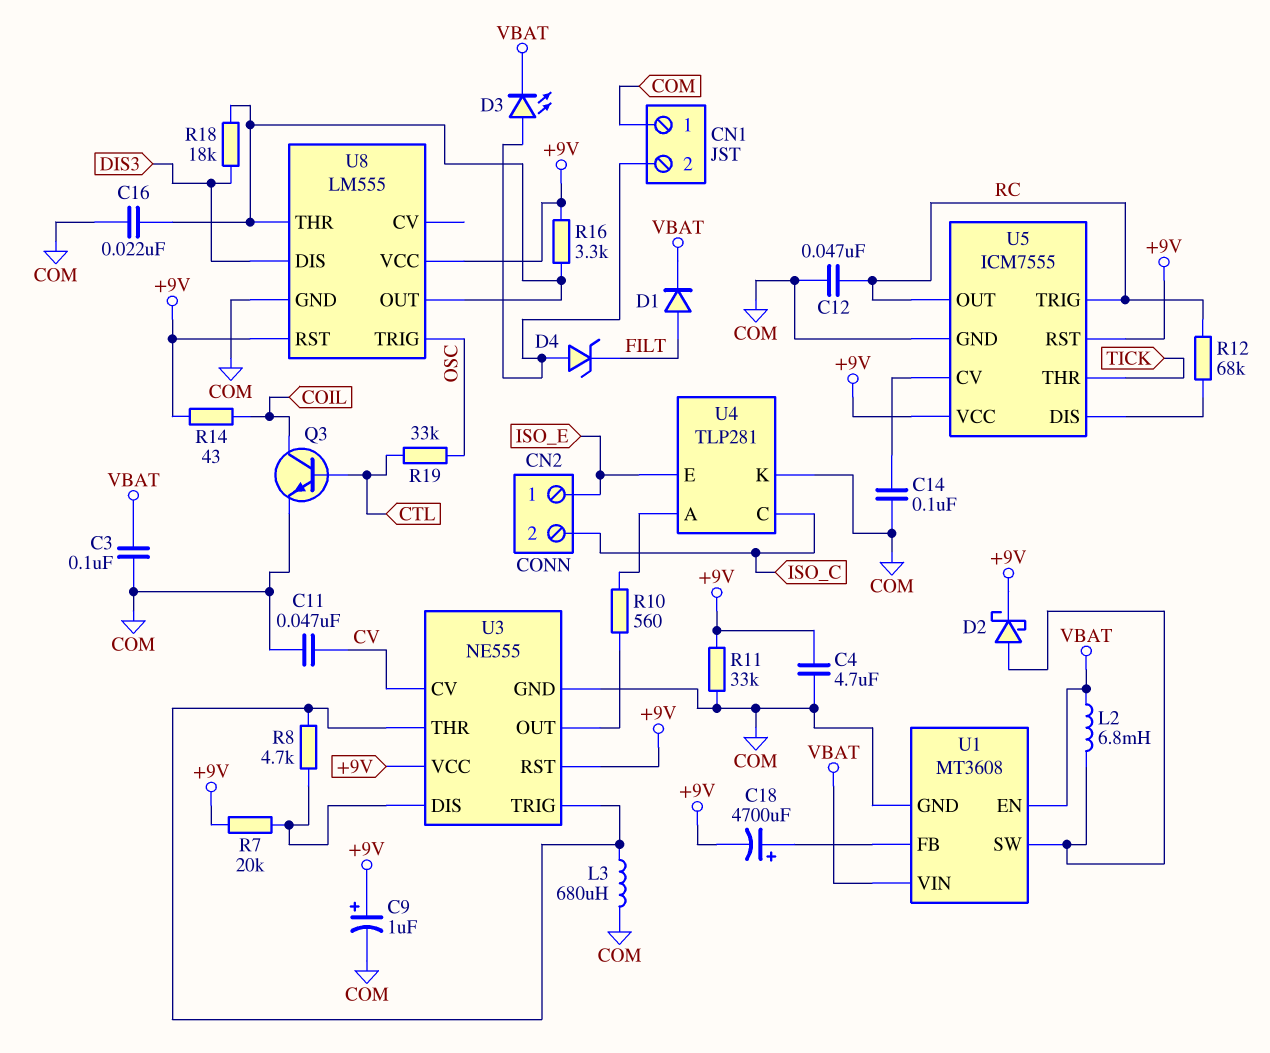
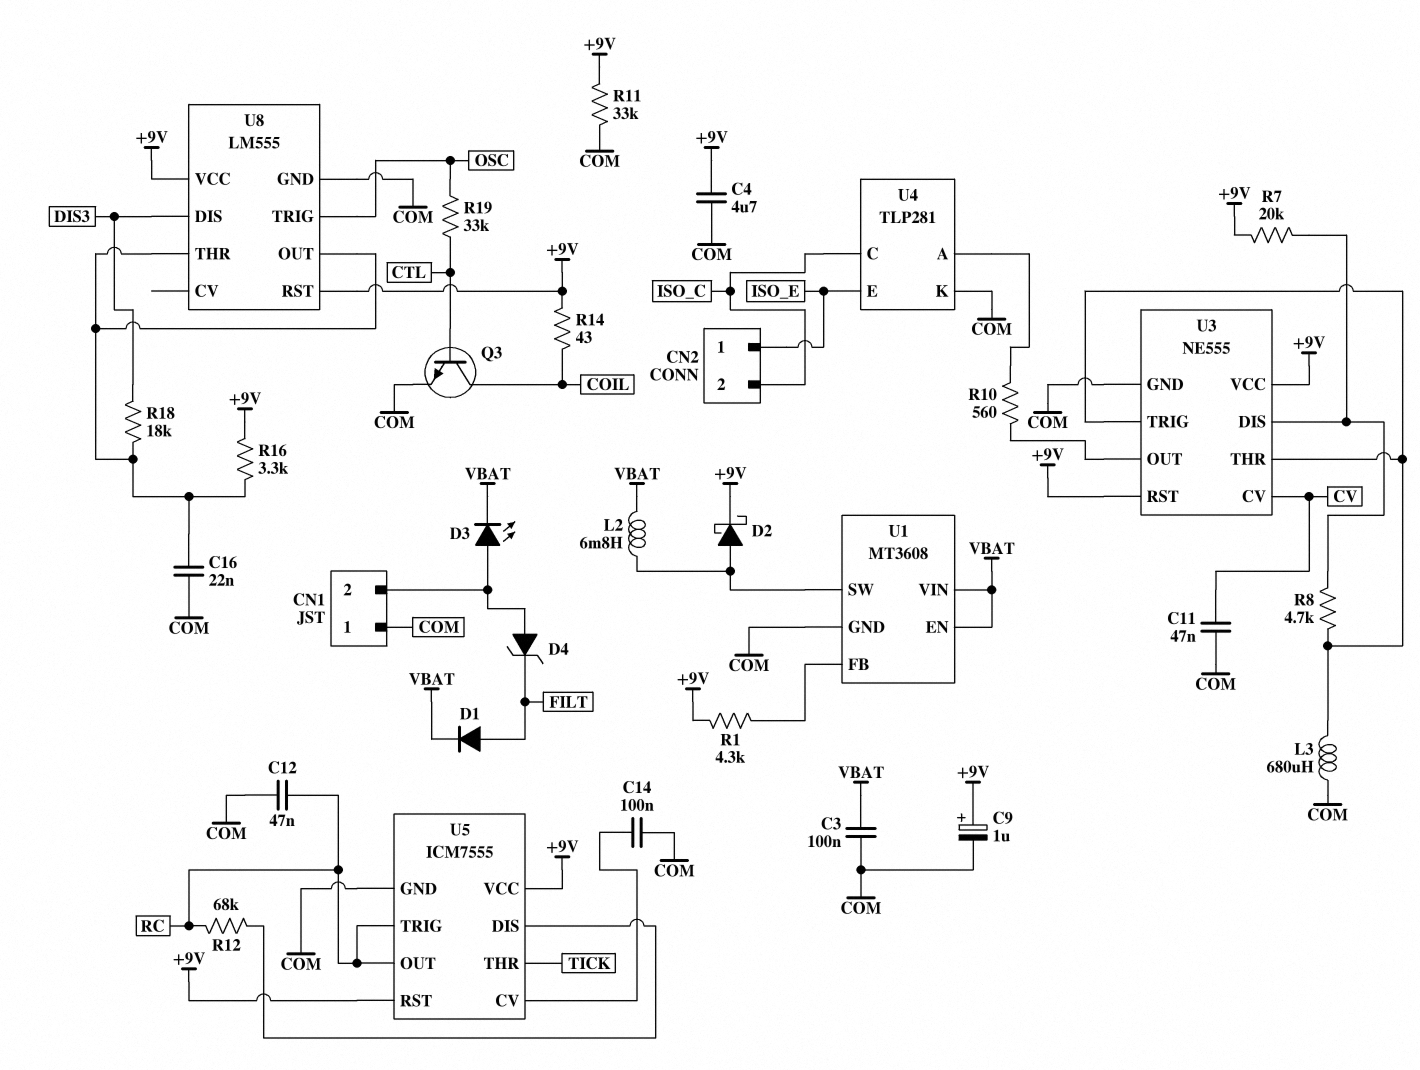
C18: 4700uF (plus U1/FB, minus +9V) -> none
R1: none -> 4.3k (+9V, U1/FB)

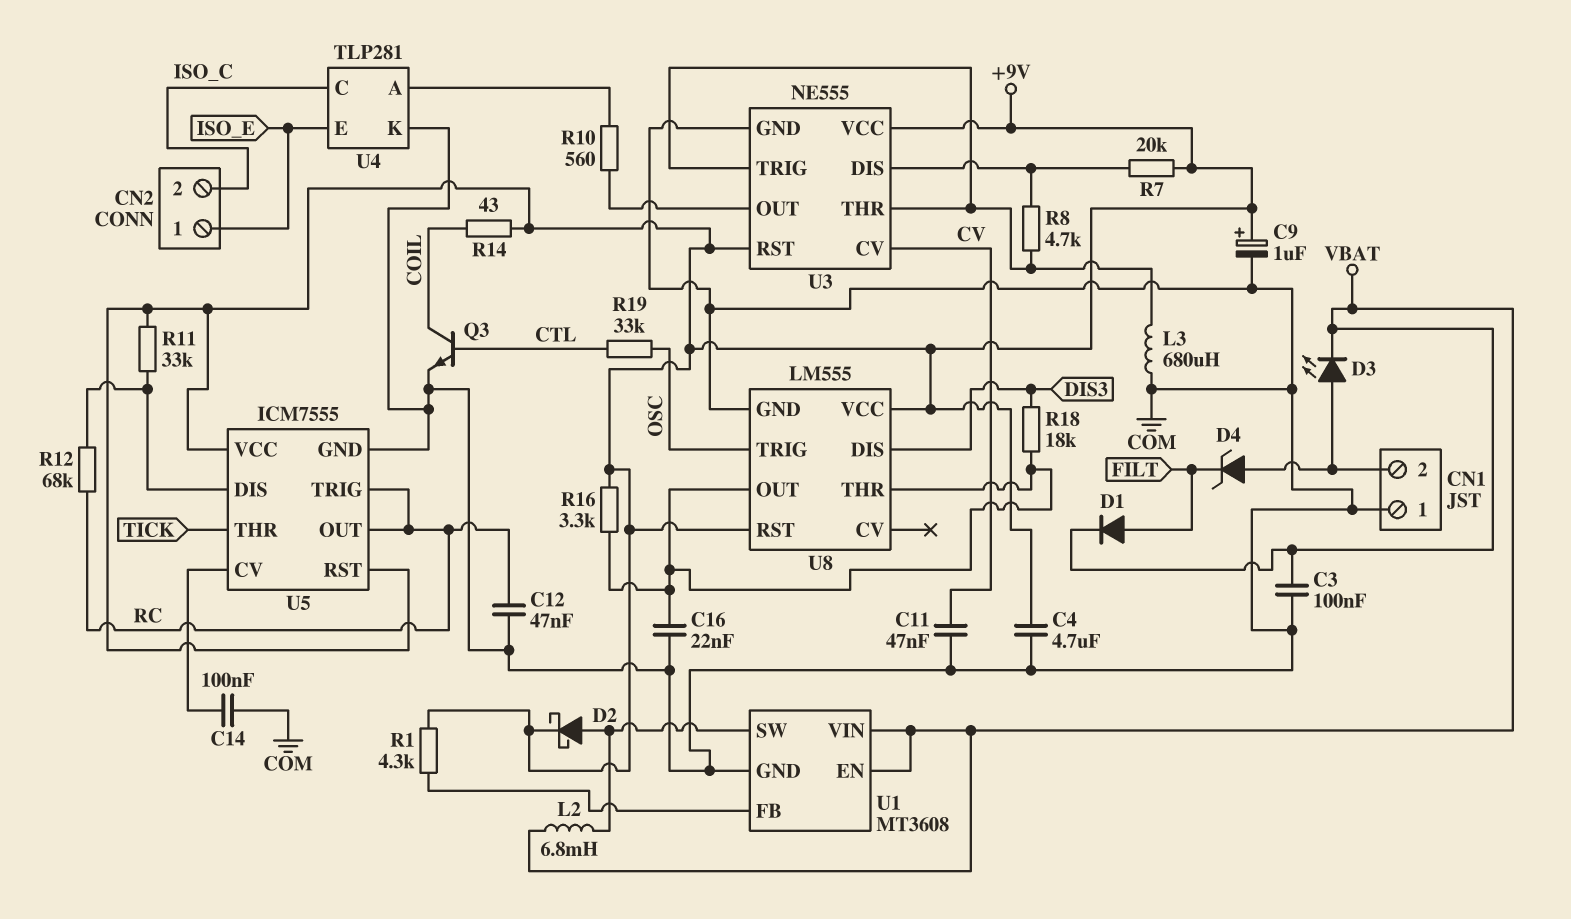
R11: 33k (+9V, COM) -> 33k (+9V, U5/DIS)

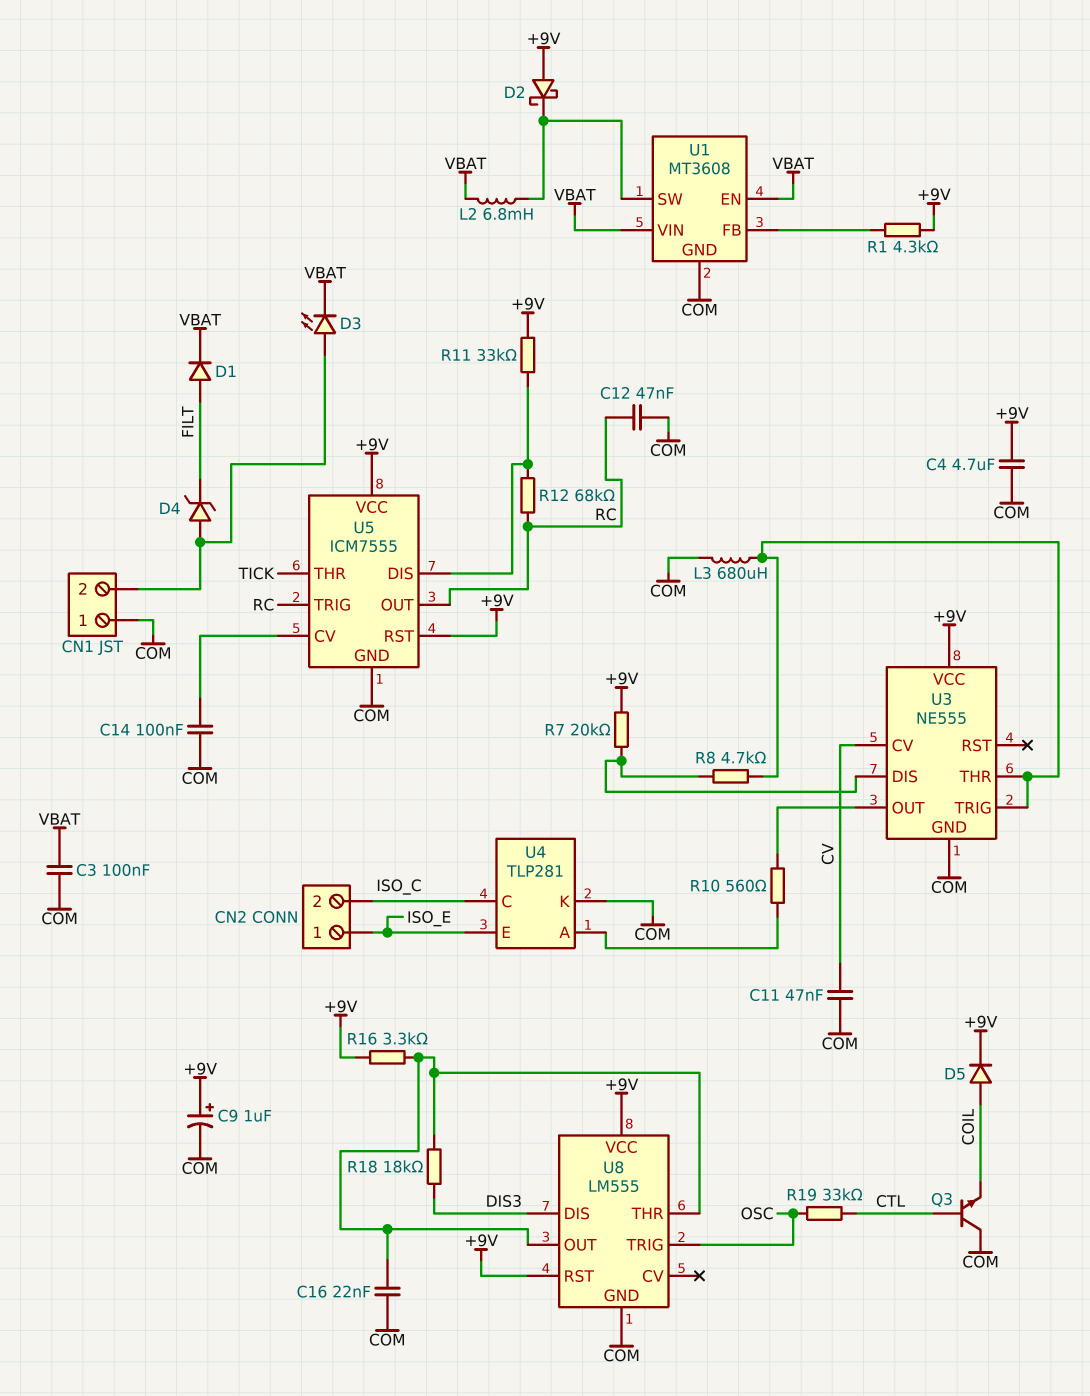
D2: schottky (A U1/SW, K +9V) -> schottky (A +9V, K U1/SW)
D5: none -> diode (A COIL, K +9V)
Q3: NPN (B CTL, C COIL, E COM) -> NPN (B CTL, C COM, E COIL)
R14: 43 (+9V, COIL) -> none
U3 pin RST: +9V -> none

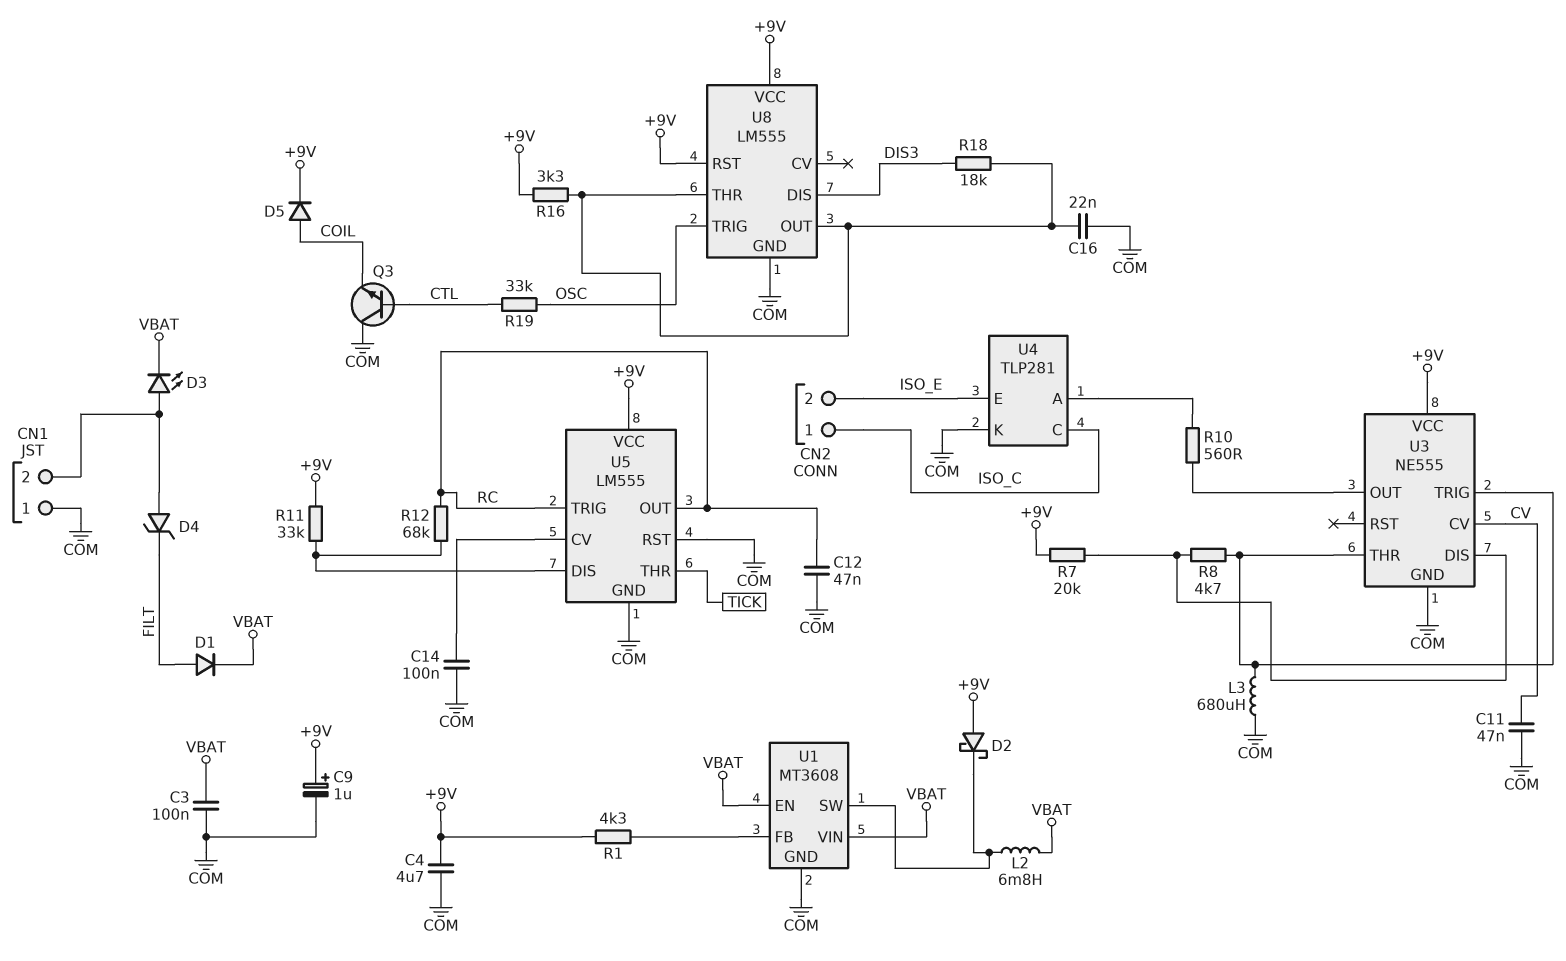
CN2 pin 1: ISO_E -> ISO_C
CN2 pin 2: ISO_C -> ISO_E
U5: ICM7555 -> LM555
U5 pin RST: +9V -> COM

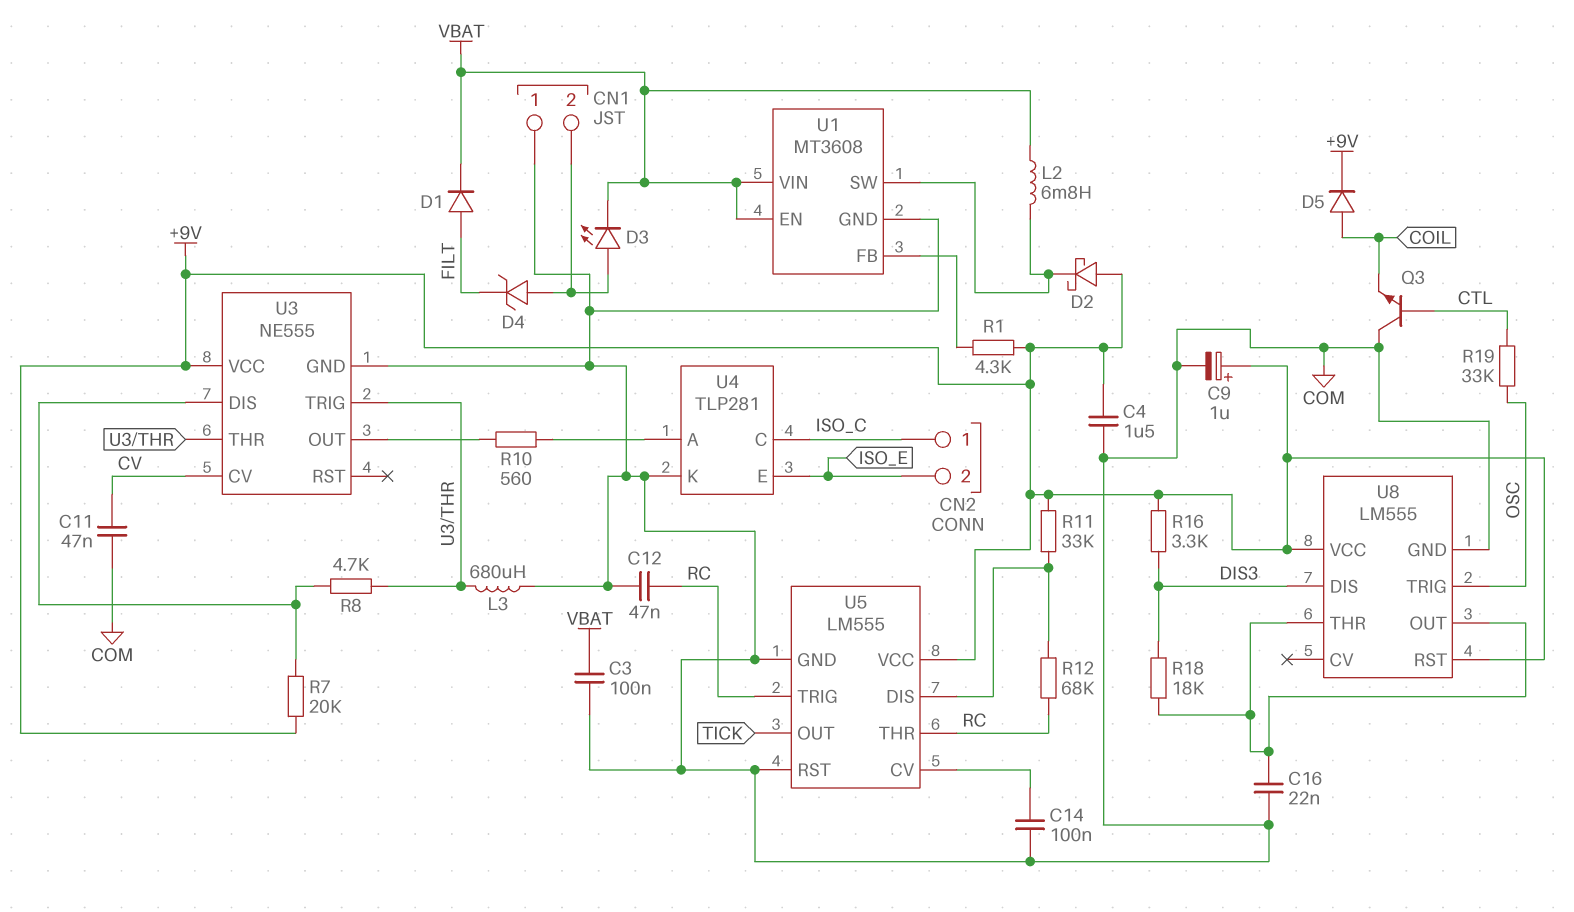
C4: 4.7uF (+9V, COM) -> 1.5uF (+9V, COM)
R16: 3.3k (+9V, U8/OUT) -> 3.3k (+9V, DIS3)
U5 pin OUT: RC -> TICK
U5 pin THR: TICK -> RC

